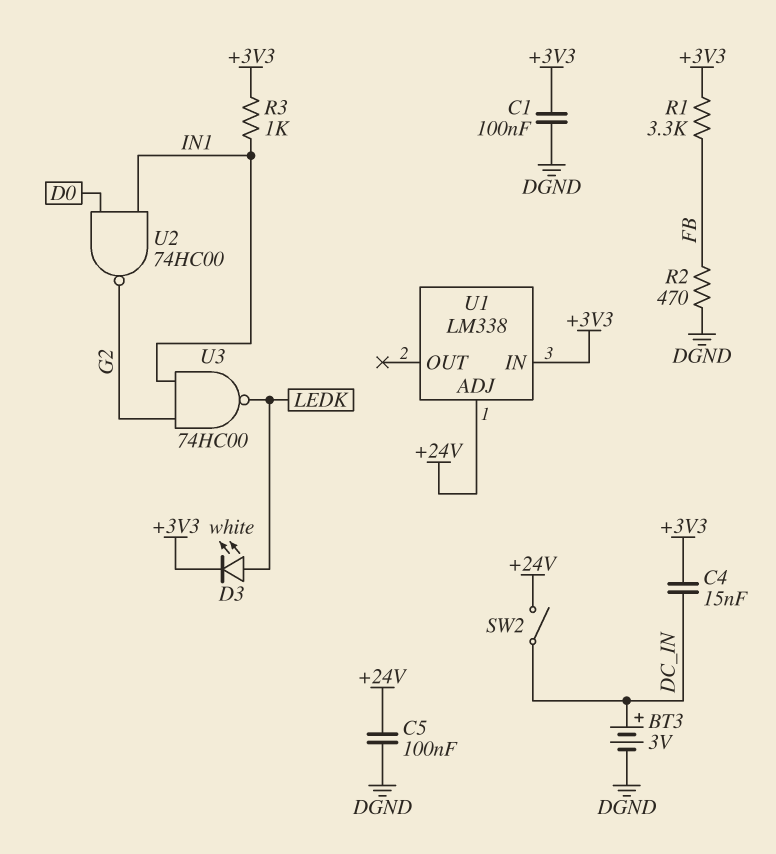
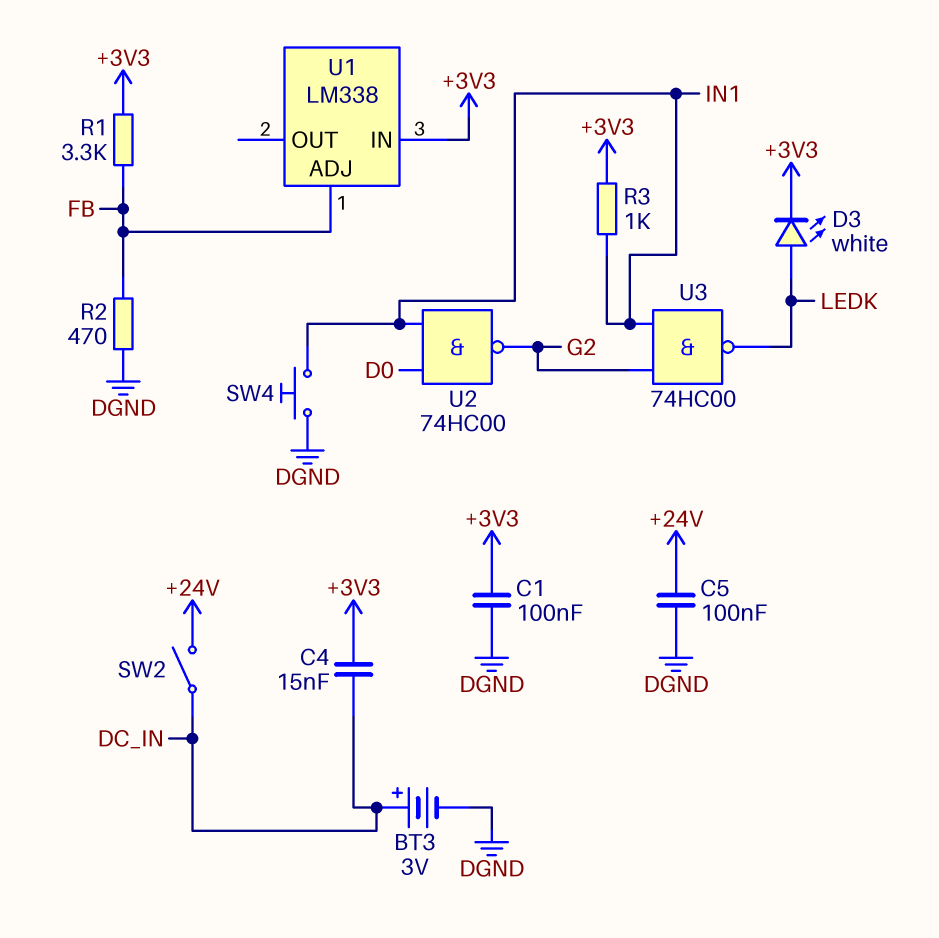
SW4: none -> button (DGND, IN1)
U1 pin ADJ: +24V -> FB

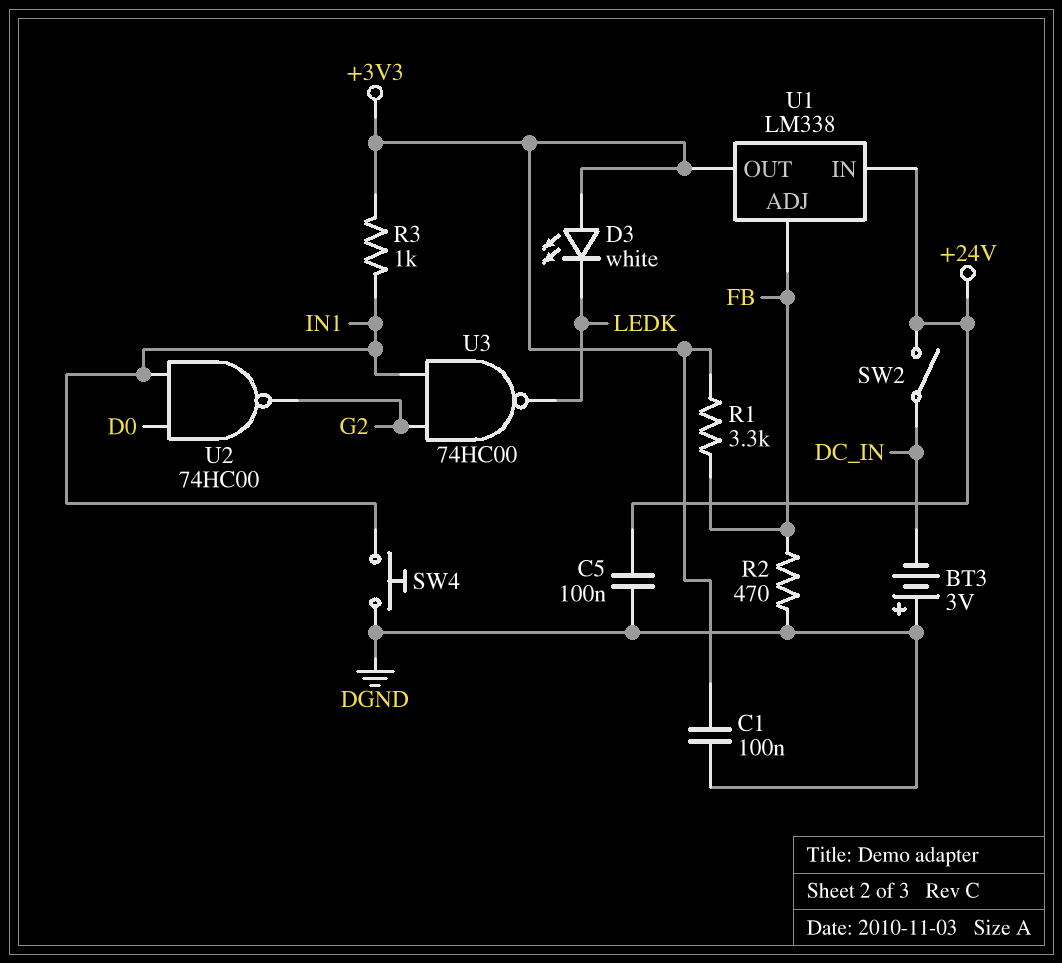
BT3: 3V (plus DC_IN, minus DGND) -> 3V (plus DGND, minus DC_IN)
C4: 15nF (+3V3, DC_IN) -> none
D3: LED white (A LEDK, K +3V3) -> LED white (A +3V3, K LEDK)
U1 pin IN: +3V3 -> +24V
U1 pin OUT: none -> +3V3

